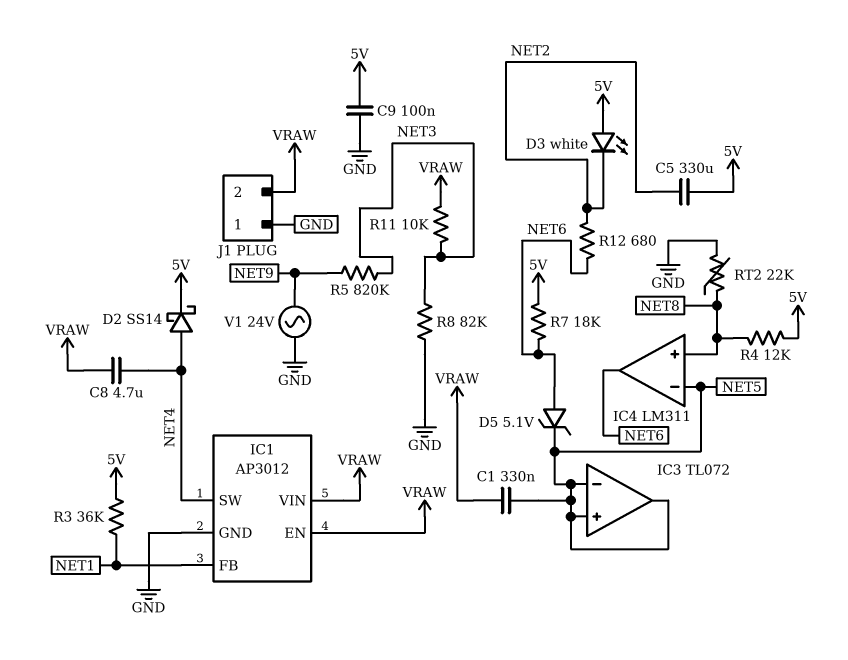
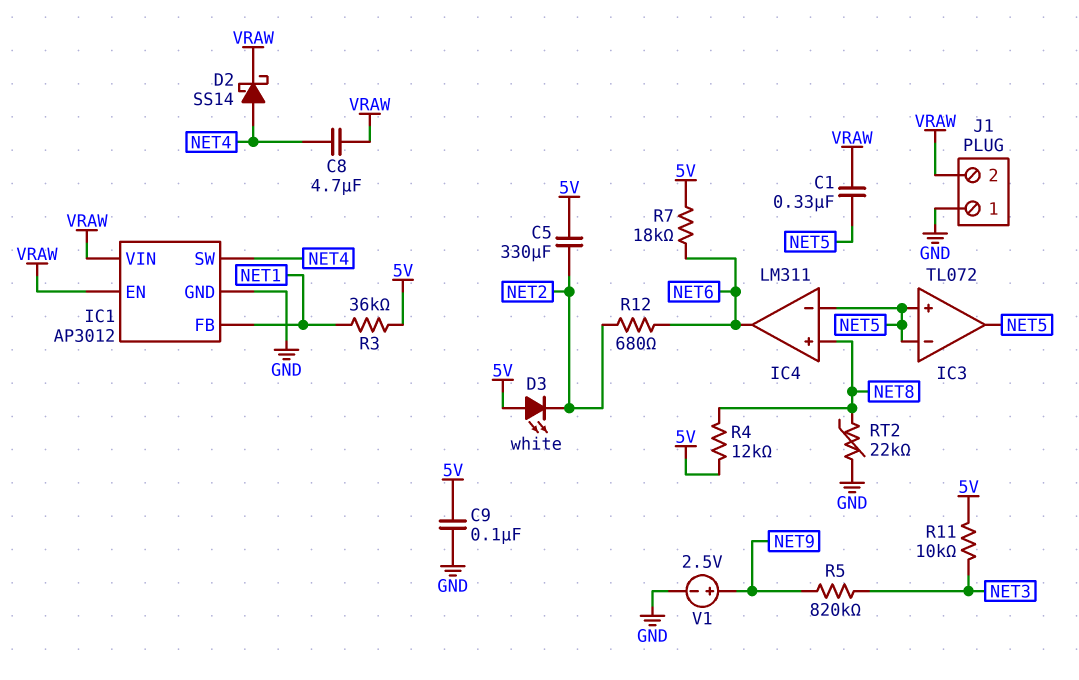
D2: schottky SS14 (A NET4, K 5V) -> schottky SS14 (A NET4, K VRAW)
D5: zener 5.1V (A NET6, K NET5) -> none
R8: 82k (GND, NET3) -> none
R11: 10k (NET3, VRAW) -> 10k (5V, NET3)
V1: AC 24V (GND, NET9) -> 2.5V (plus NET9, minus GND)

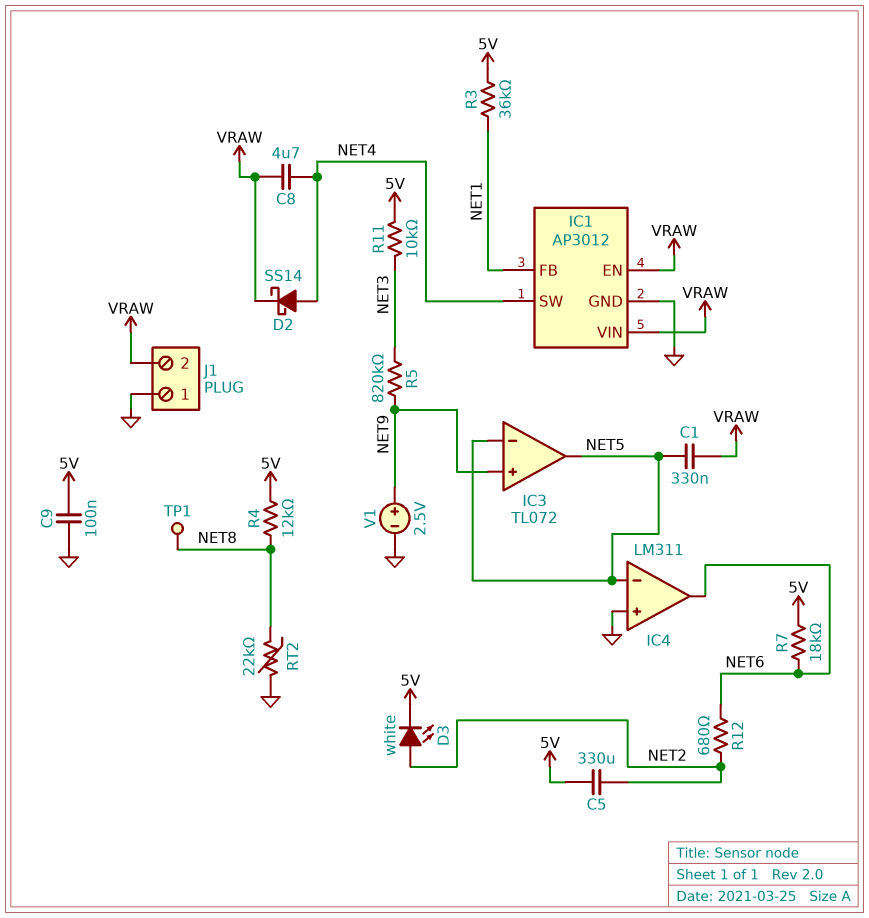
D3: LED white (A 5V, K NET2) -> LED white (A NET2, K 5V)
IC3 pin in+: NET5 -> NET9
IC4 pin in+: NET8 -> GND
TP1: none -> test point (NET8)

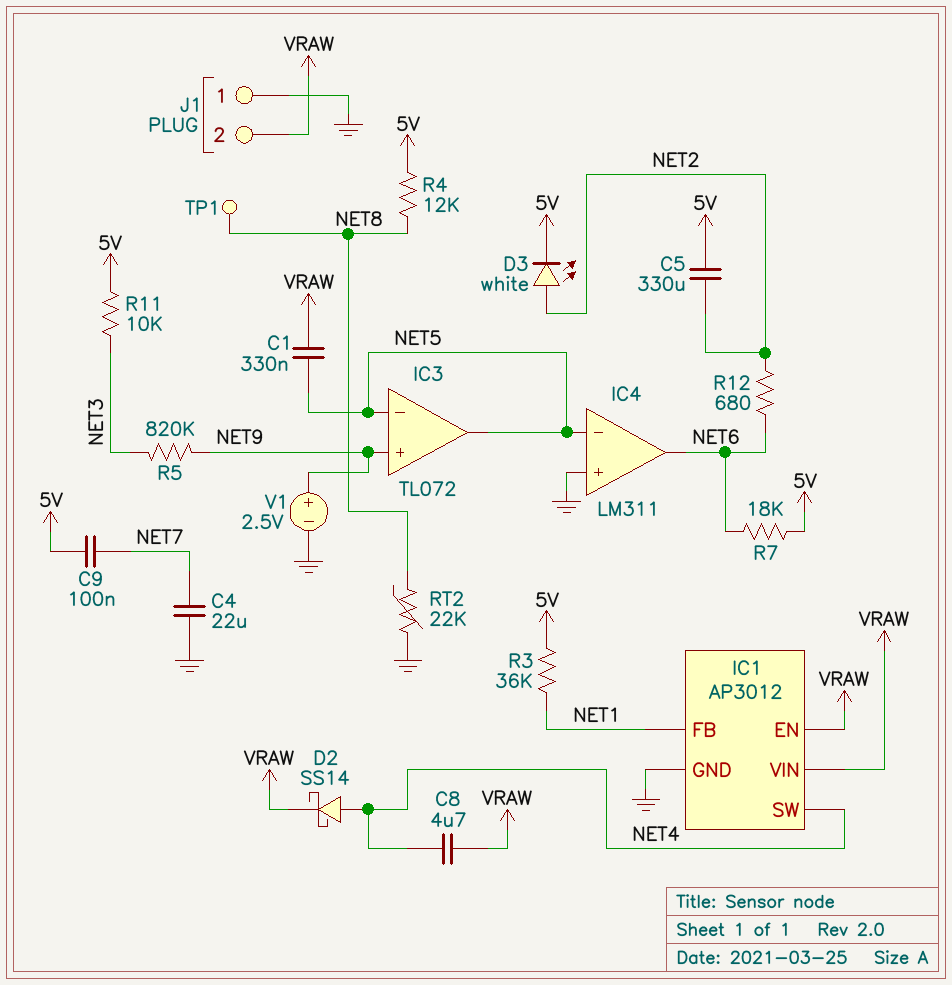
C4: none -> 22uF (GND, NET7)
C9: 100nF (5V, GND) -> 100nF (5V, NET7)

